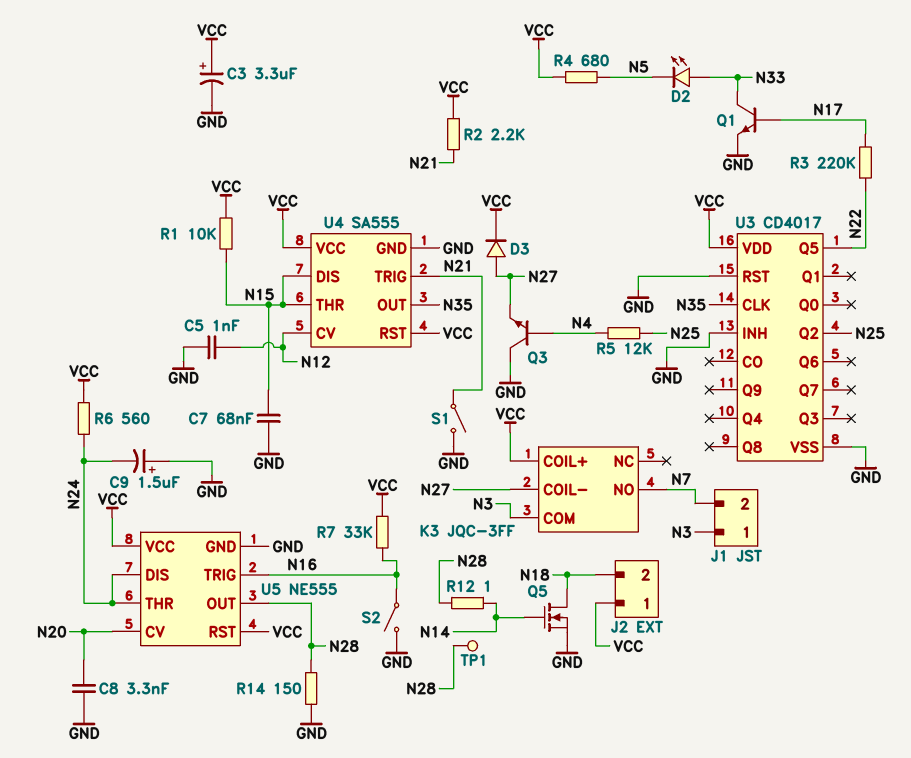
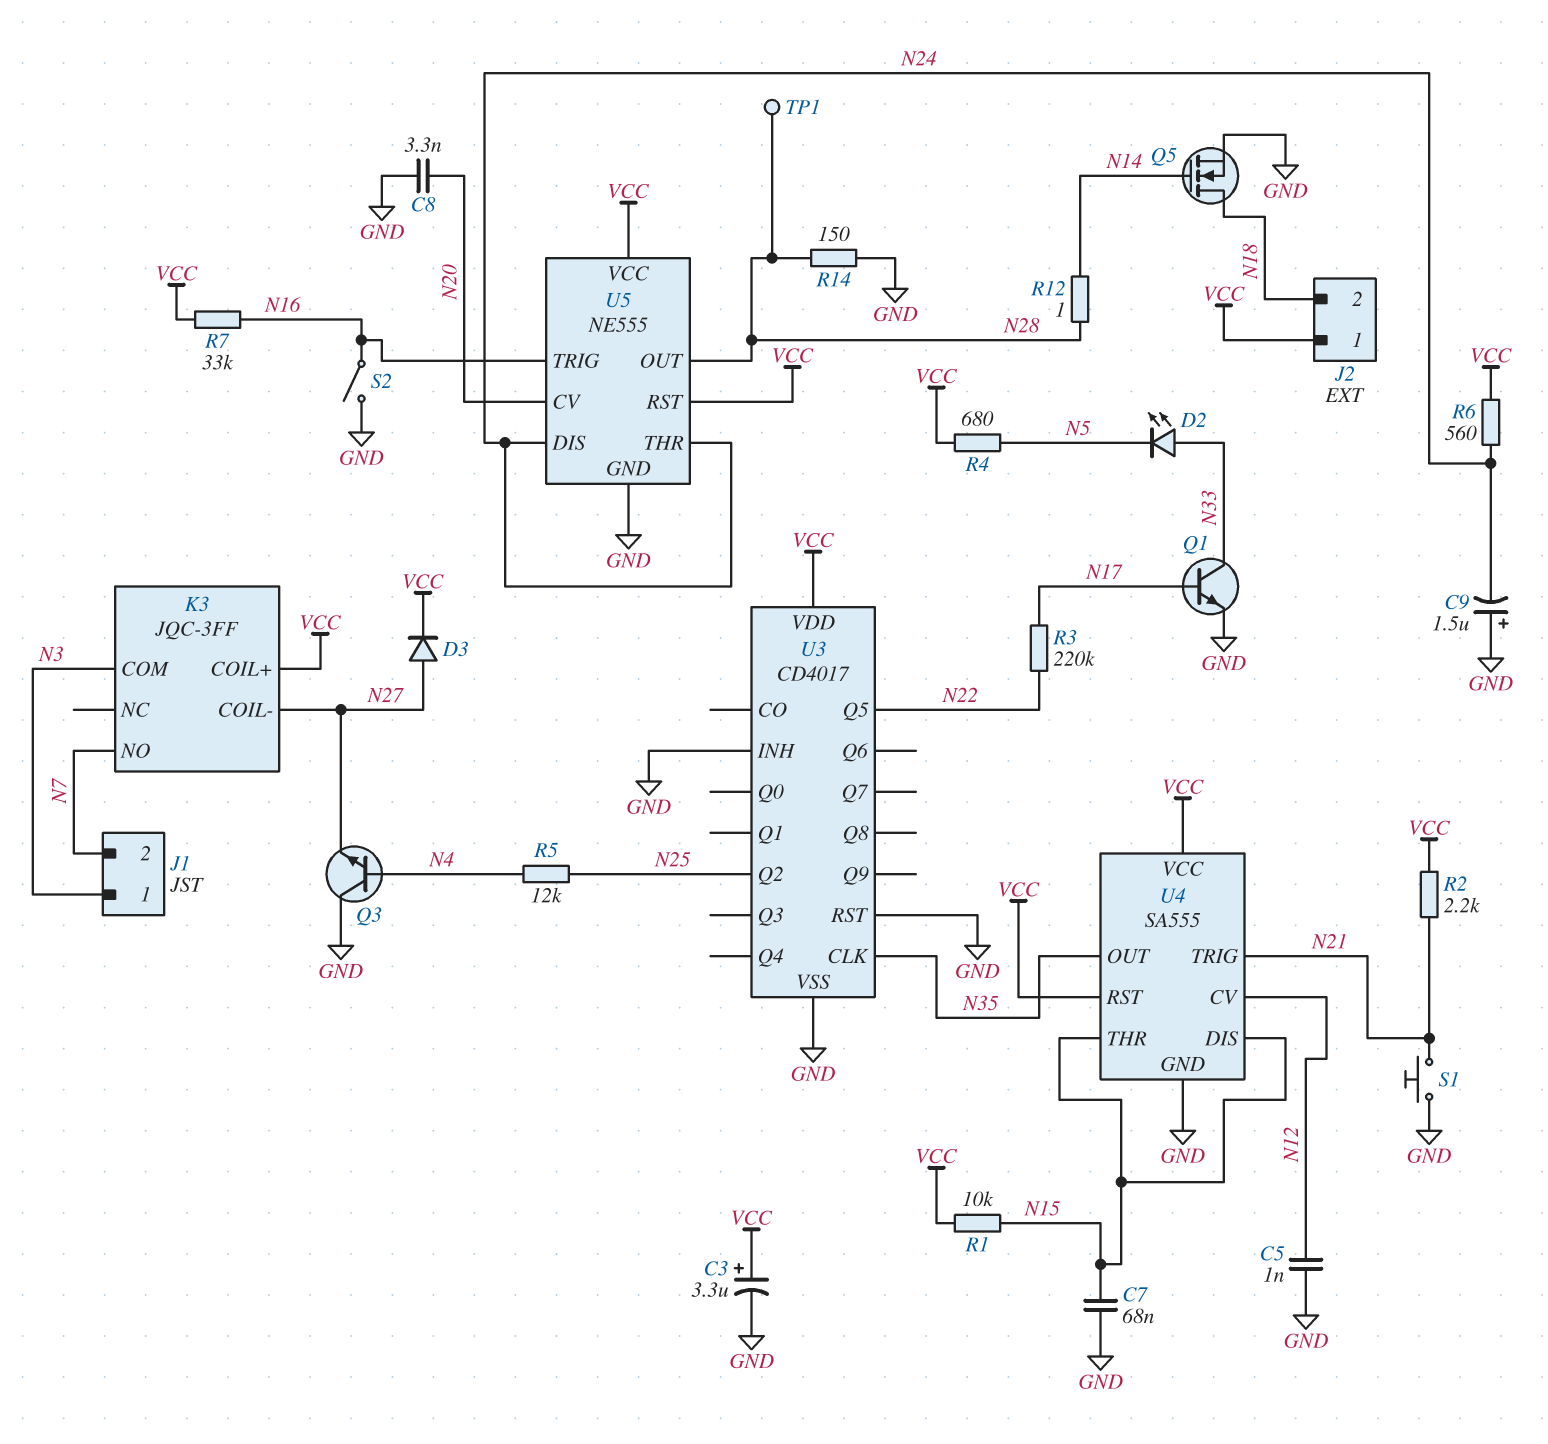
S1: switch (GND, N21) -> button (GND, N21)

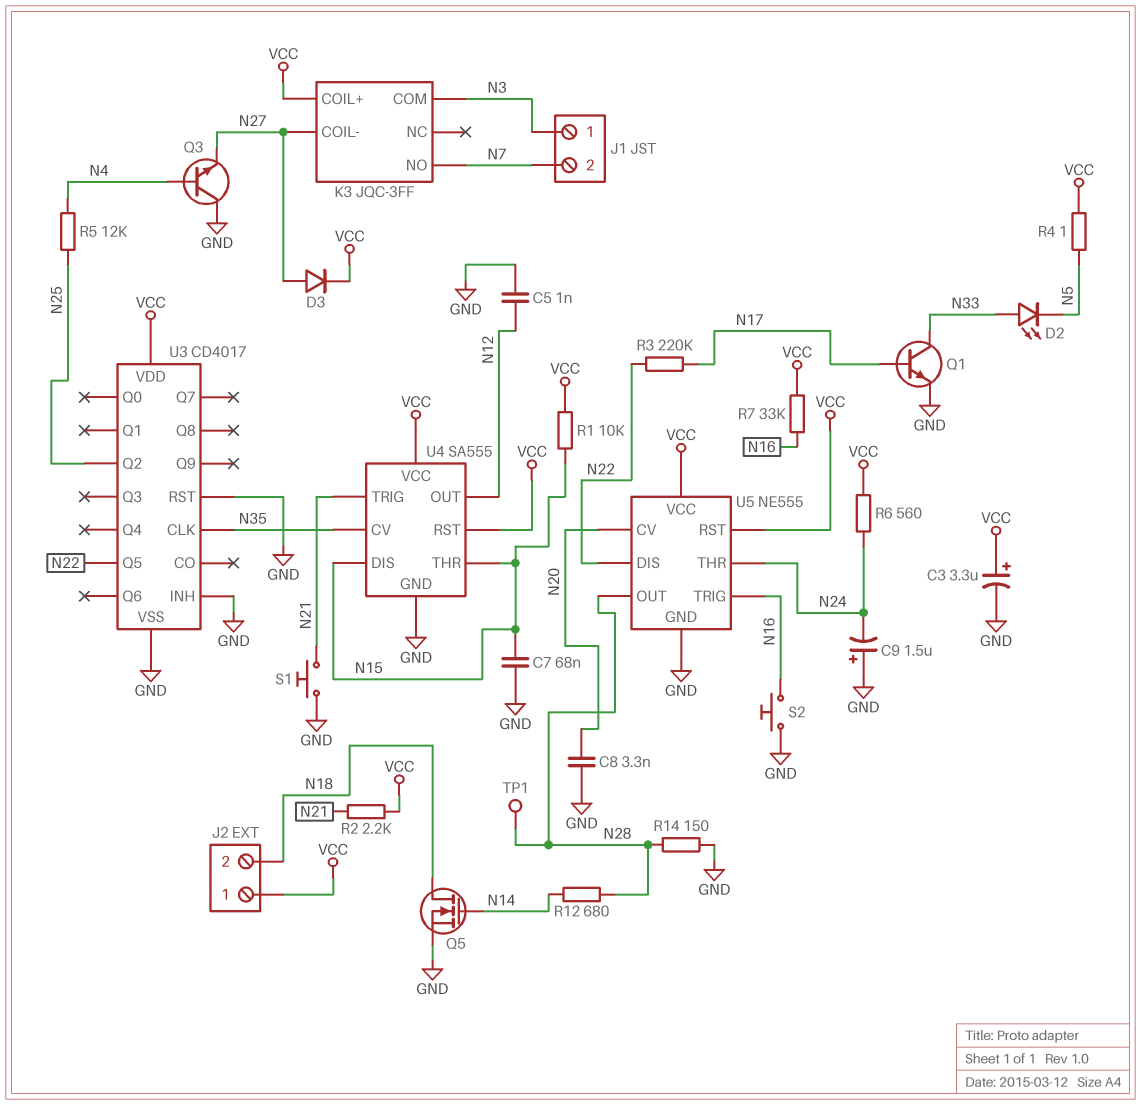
R4: 680 (N5, VCC) -> 1 (N5, VCC)
R12: 1 (N14, N28) -> 680 (N14, N28)
S2: switch (GND, N16) -> button (GND, N16)
U4 pin CV: N12 -> N35
U4 pin OUT: N35 -> N12
U5 pin DIS: N24 -> N22

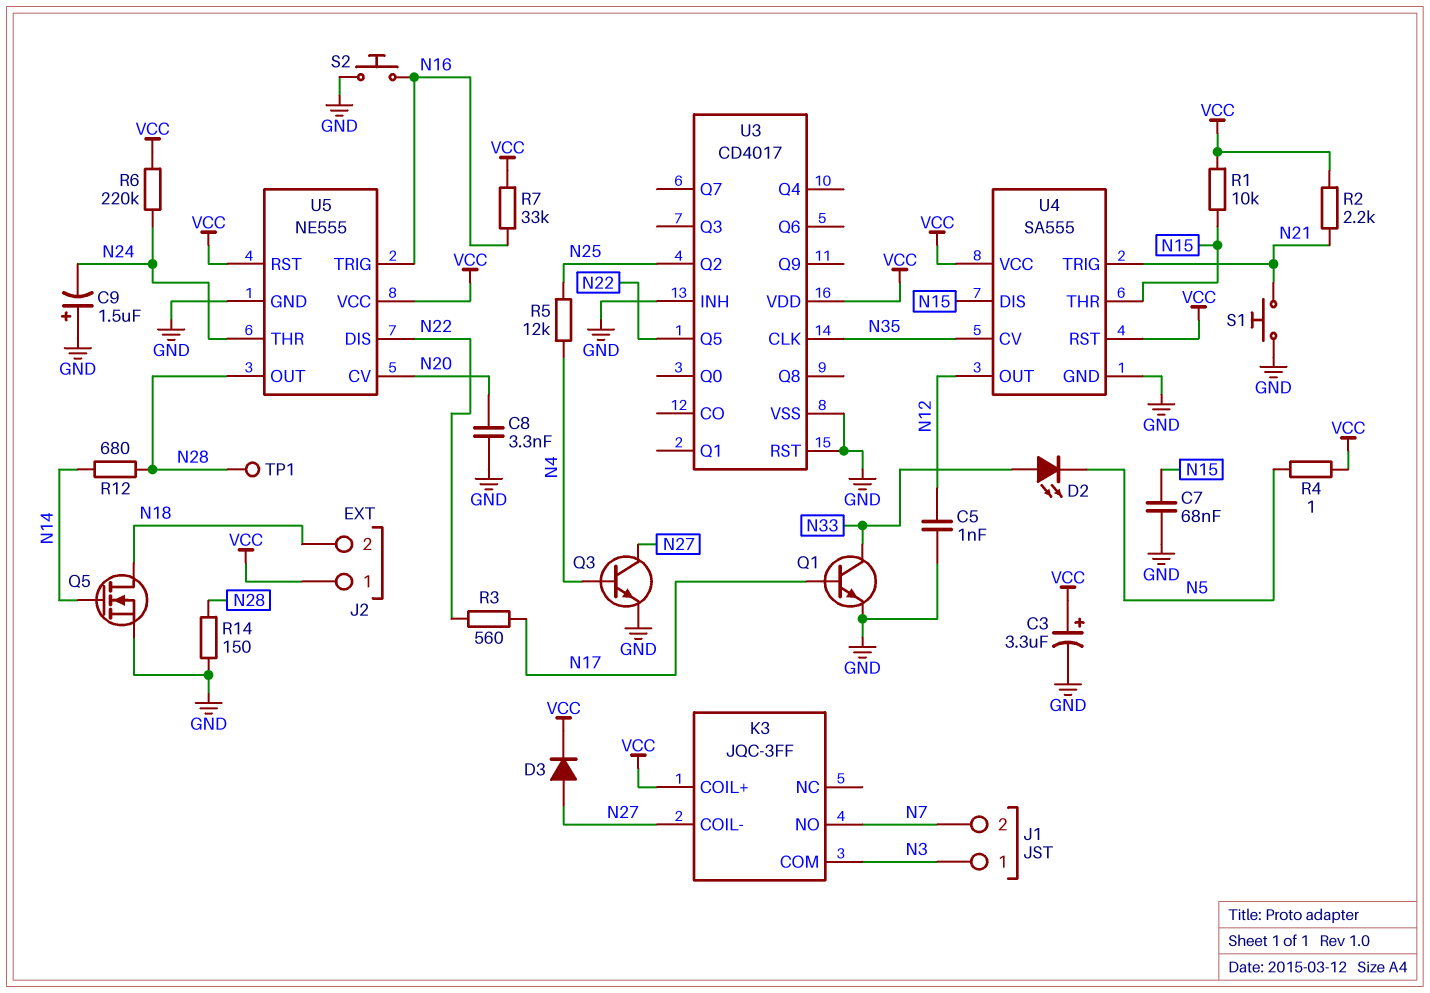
Q3: NPN (B N4, C GND, E N27) -> NPN (B N4, C N27, E GND)
R3: 220k (N17, N22) -> 560 (N17, N22)
R6: 560 (N24, VCC) -> 220k (N24, VCC)

